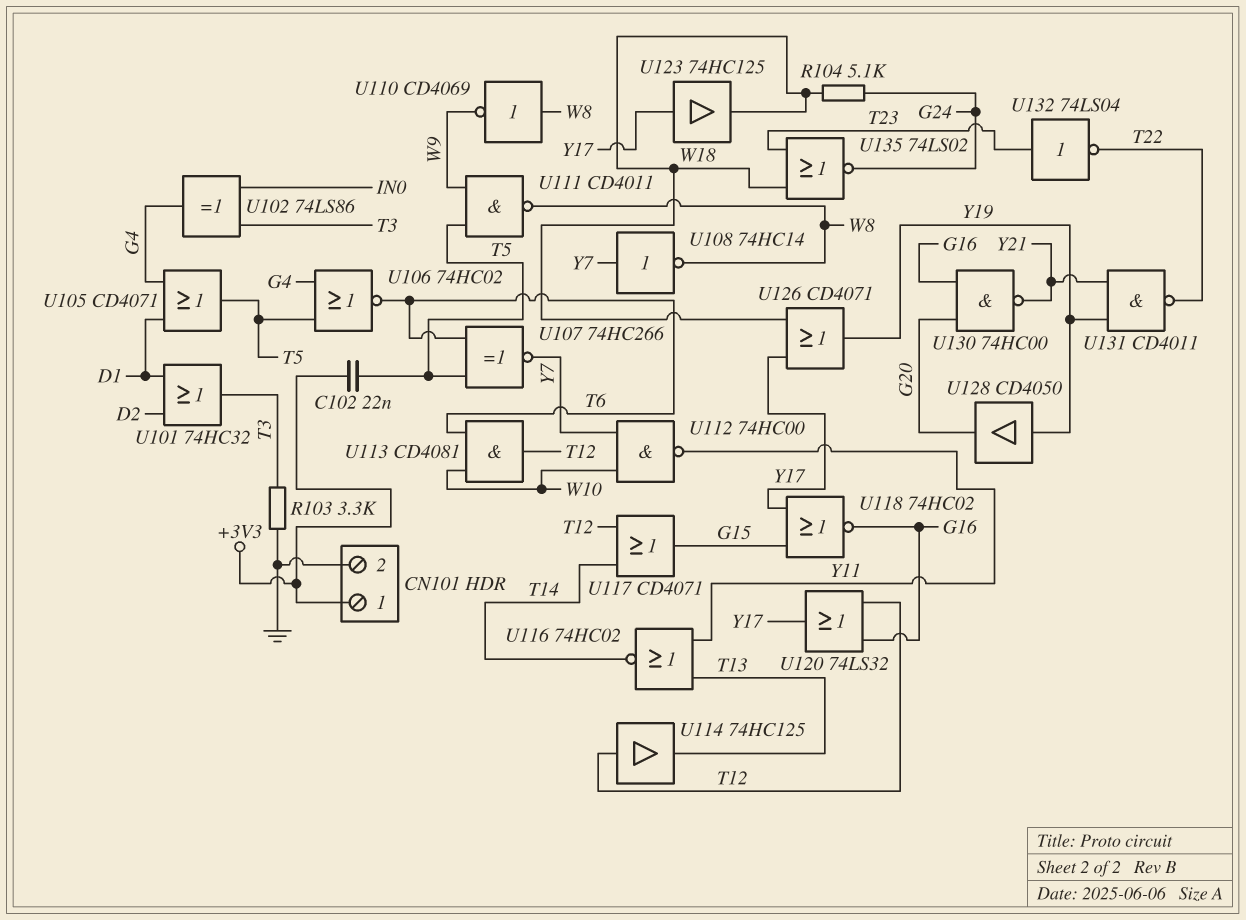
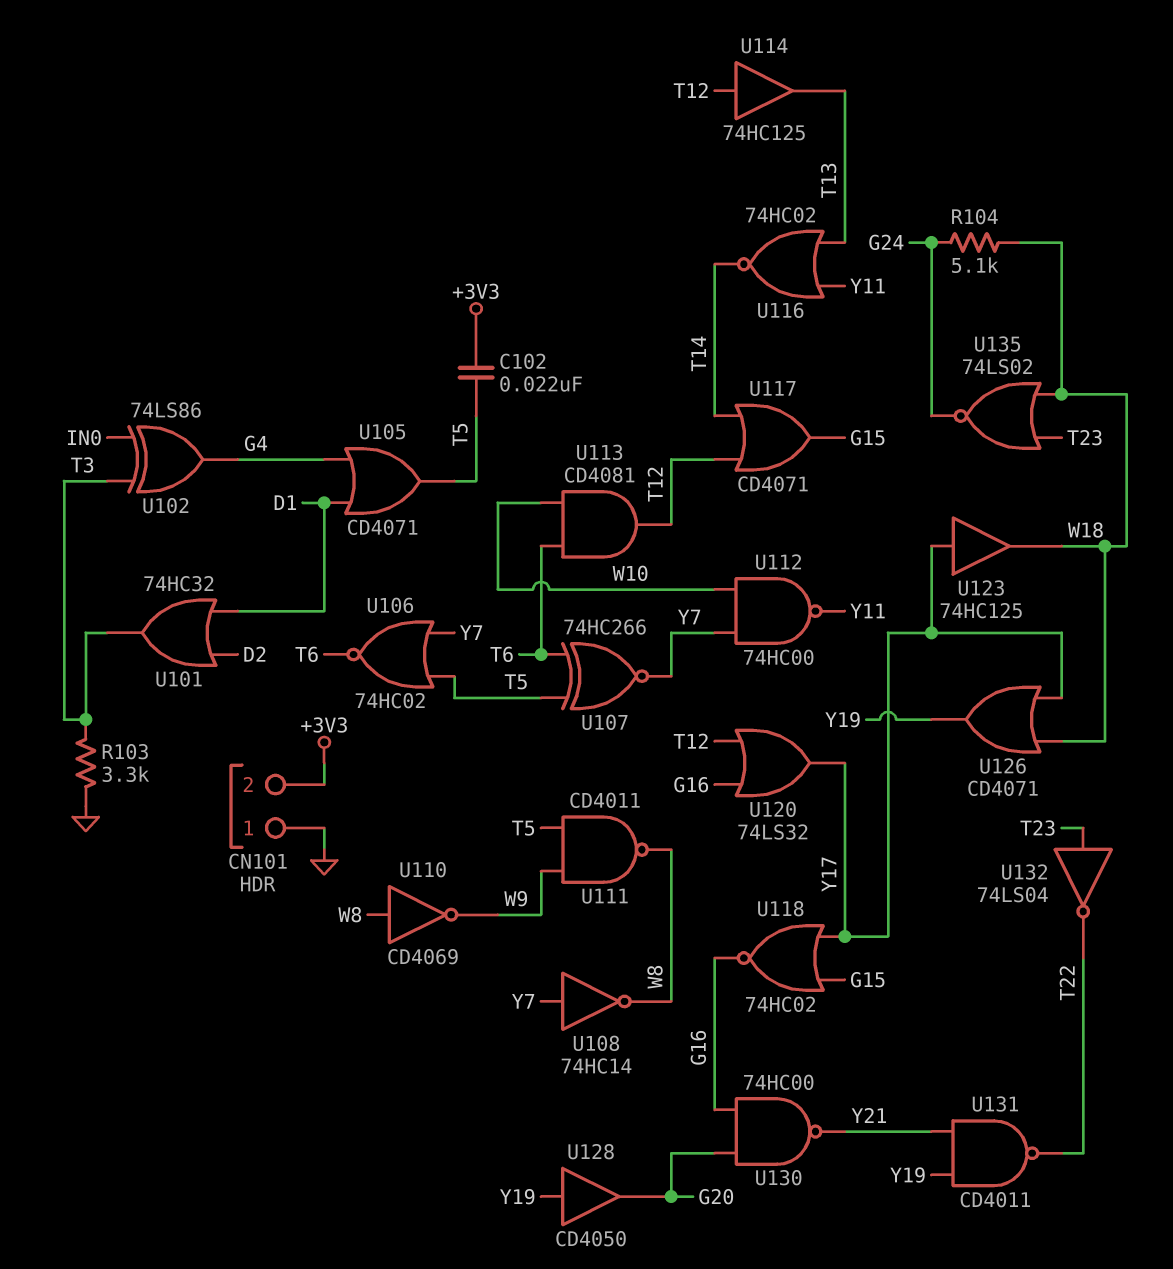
CN101 pin 1: +3V3 -> GND
CN101 pin 2: GND -> +3V3
U106: NOR 74HC02 (in G4, in T5, out T6) -> NOR 74HC02 (in T5, in Y7, out T6)

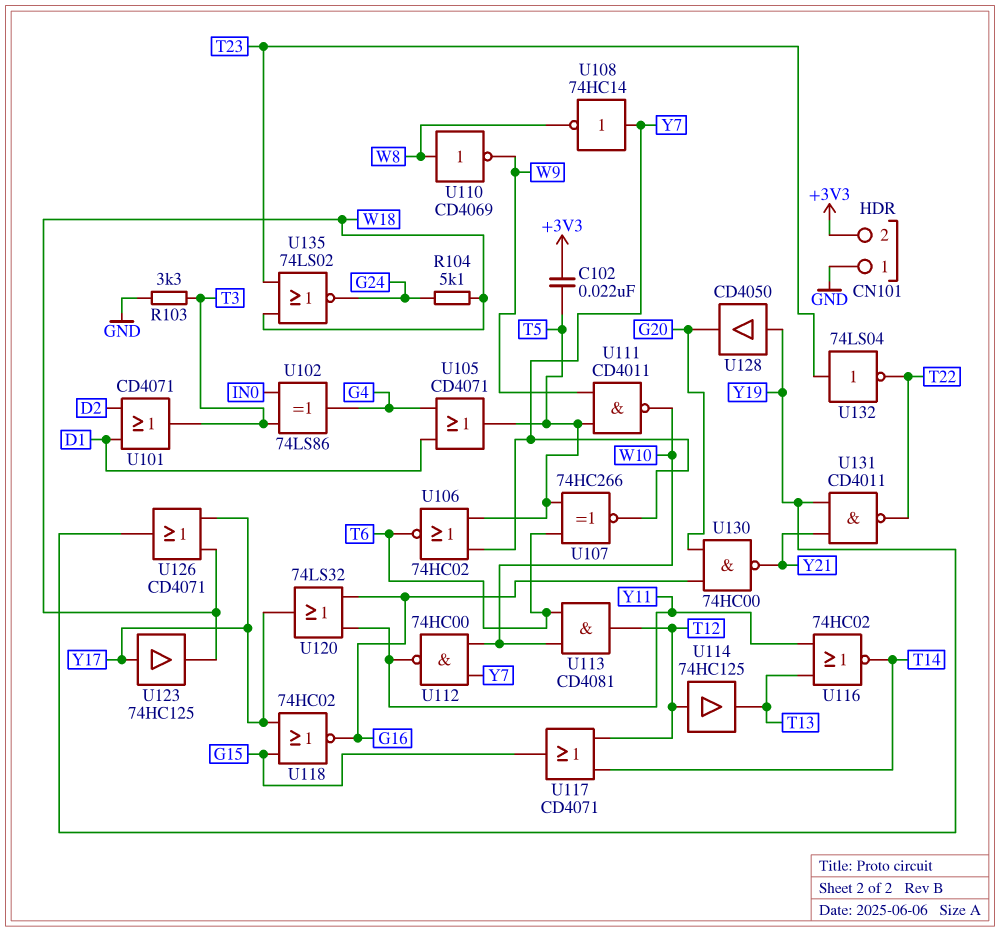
U101: OR 74HC32 (in D1, in D2, out T3) -> OR CD4071 (in D1, in D2, out T3)
U111: NAND CD4011 (in T5, in W9, out W8) -> NAND CD4011 (in T5, in W9, out W10)
U120: OR 74LS32 (in G16, in T12, out Y17) -> OR 74LS32 (in G16, in Y11, out Y17)

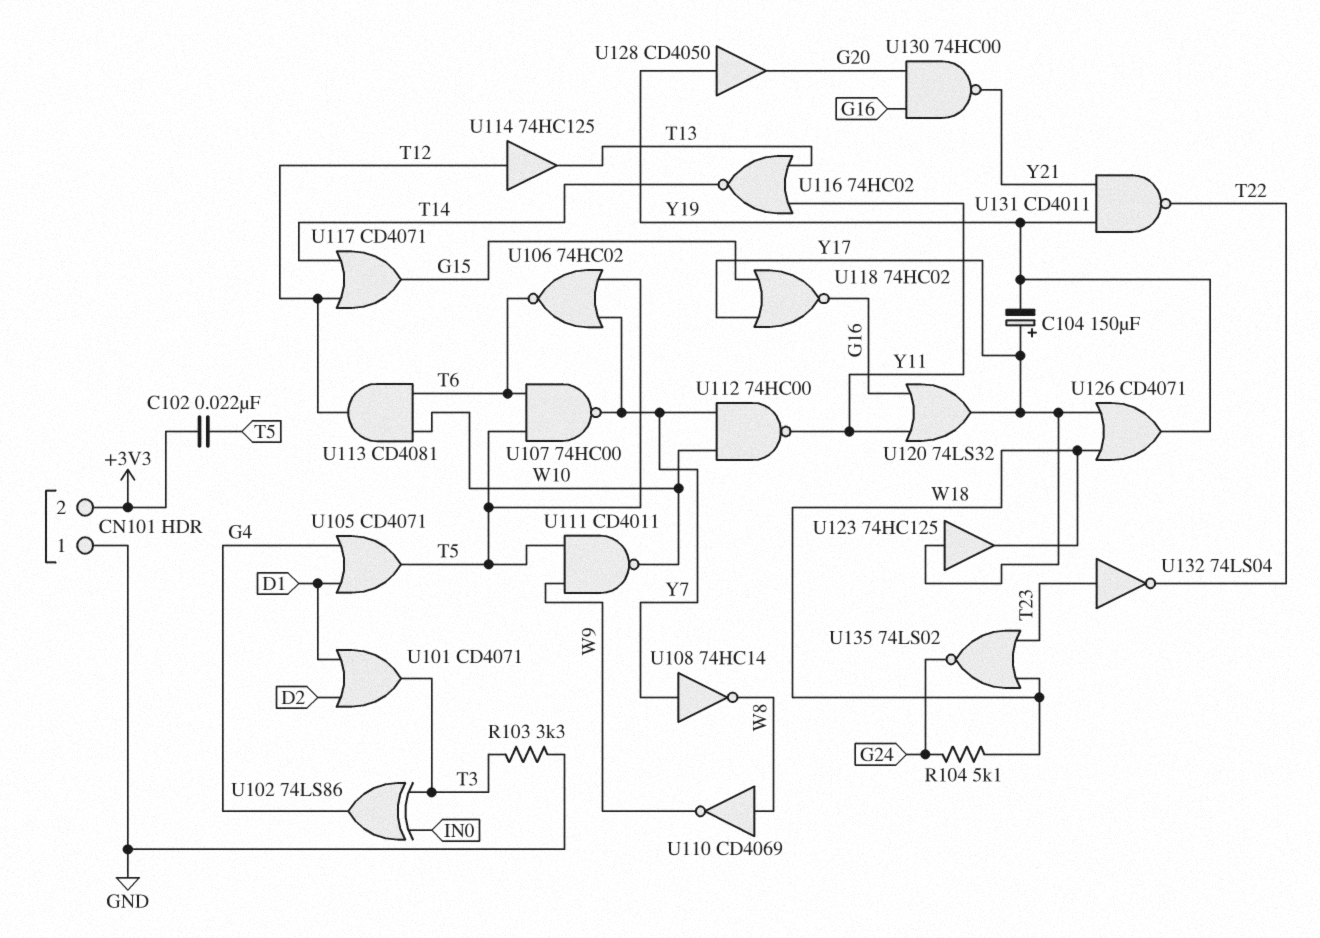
C104: none -> 150uF (plus Y17, minus Y19)
U107: XNOR 74HC266 (in T5, in T6, out Y7) -> NAND 74HC00 (in T5, in T6, out Y7)

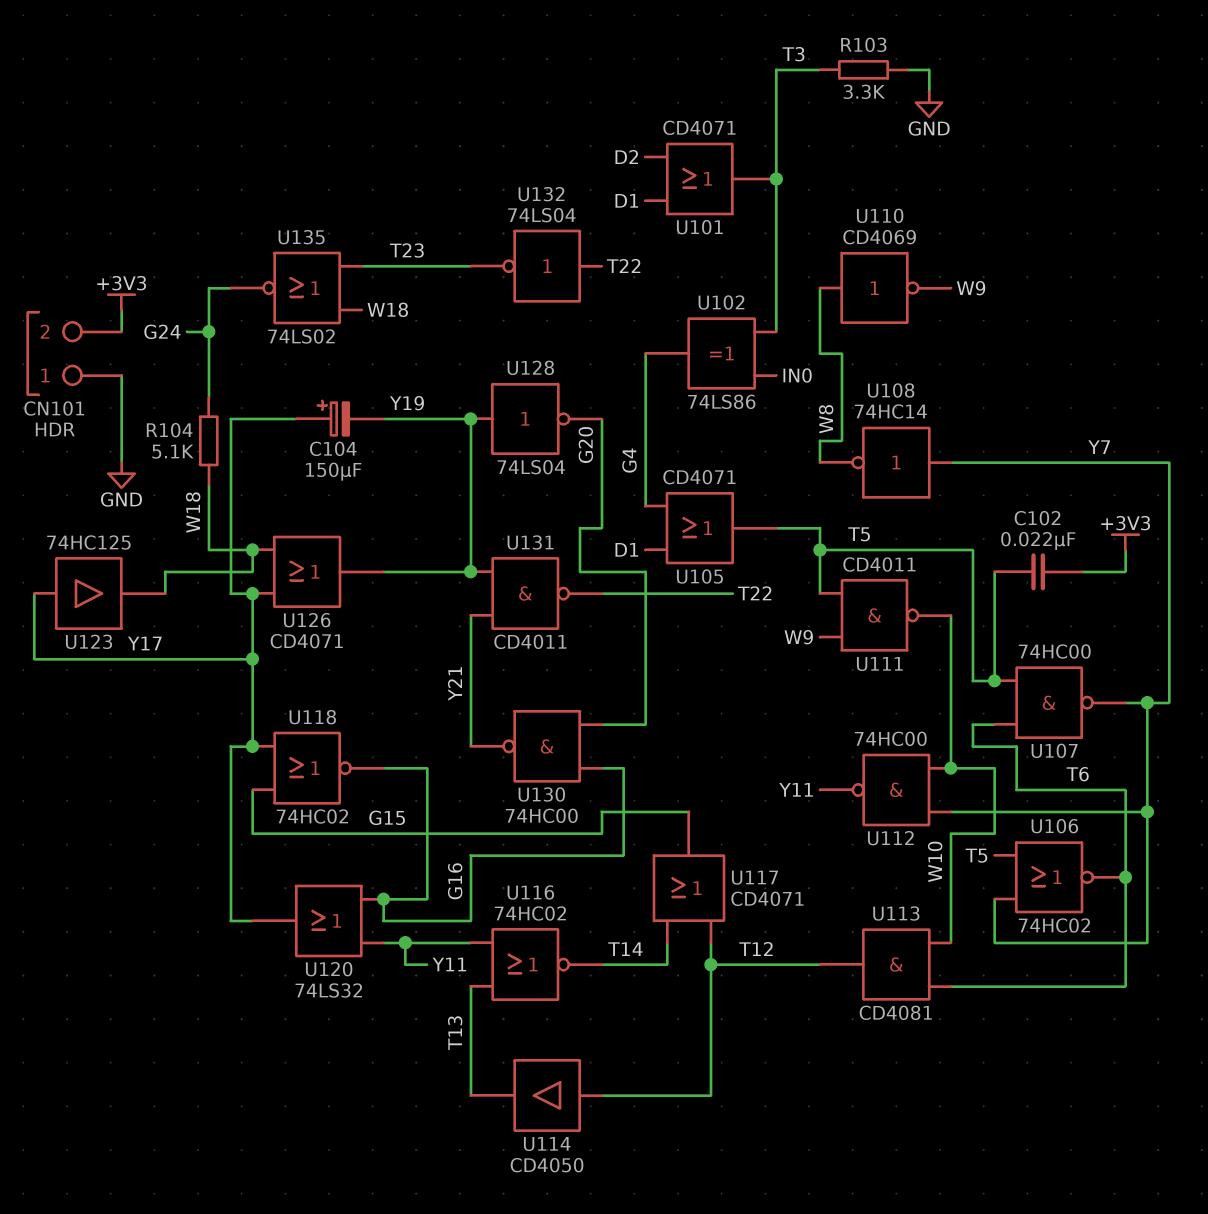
U114: buffer 74HC125 (in T12, out T13) -> buffer CD4050 (in T12, out T13)
U128: buffer CD4050 (in Y19, out G20) -> NOT 74LS04 (in Y19, out G20)
U132: NOT 74LS04 (in T23, out T22) -> NOT 74LS04 (in T22, out T23)

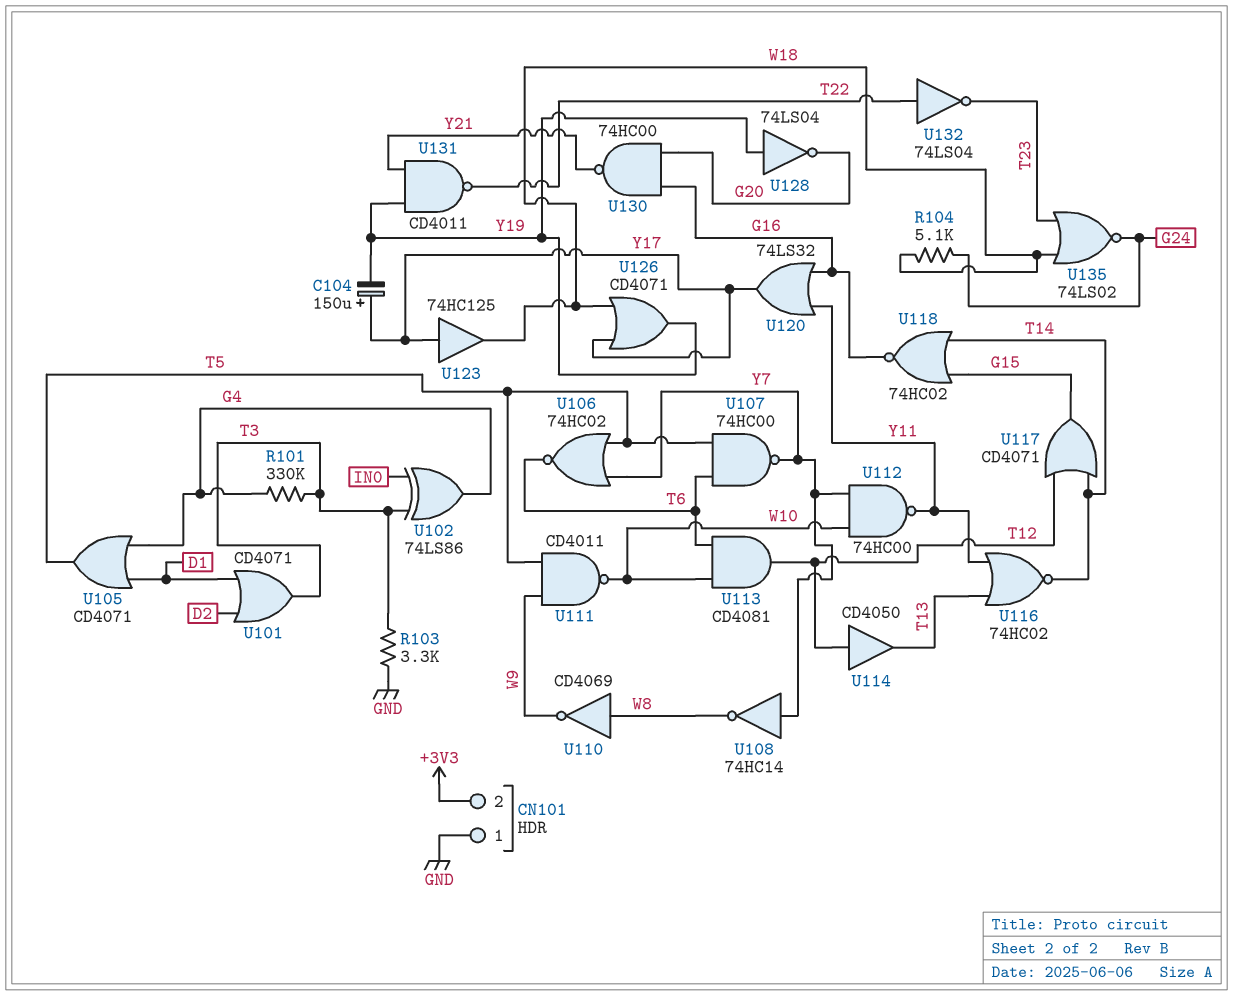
C102: 22nF (+3V3, T5) -> none
R101: none -> 330k (G4, T3)
U118: NOR 74HC02 (in G15, in Y17, out G16) -> NOR 74HC02 (in G15, in T14, out G16)

